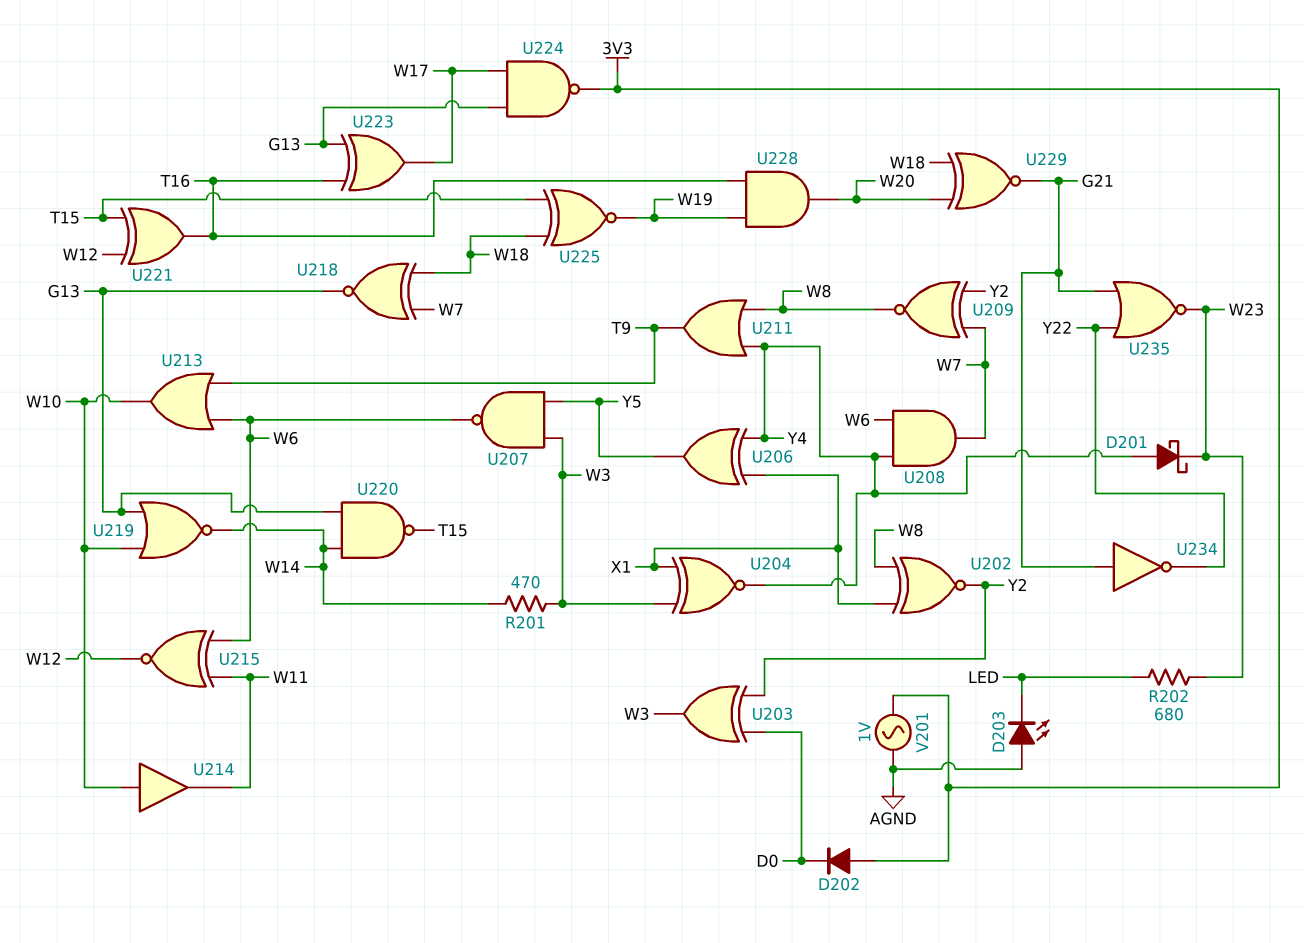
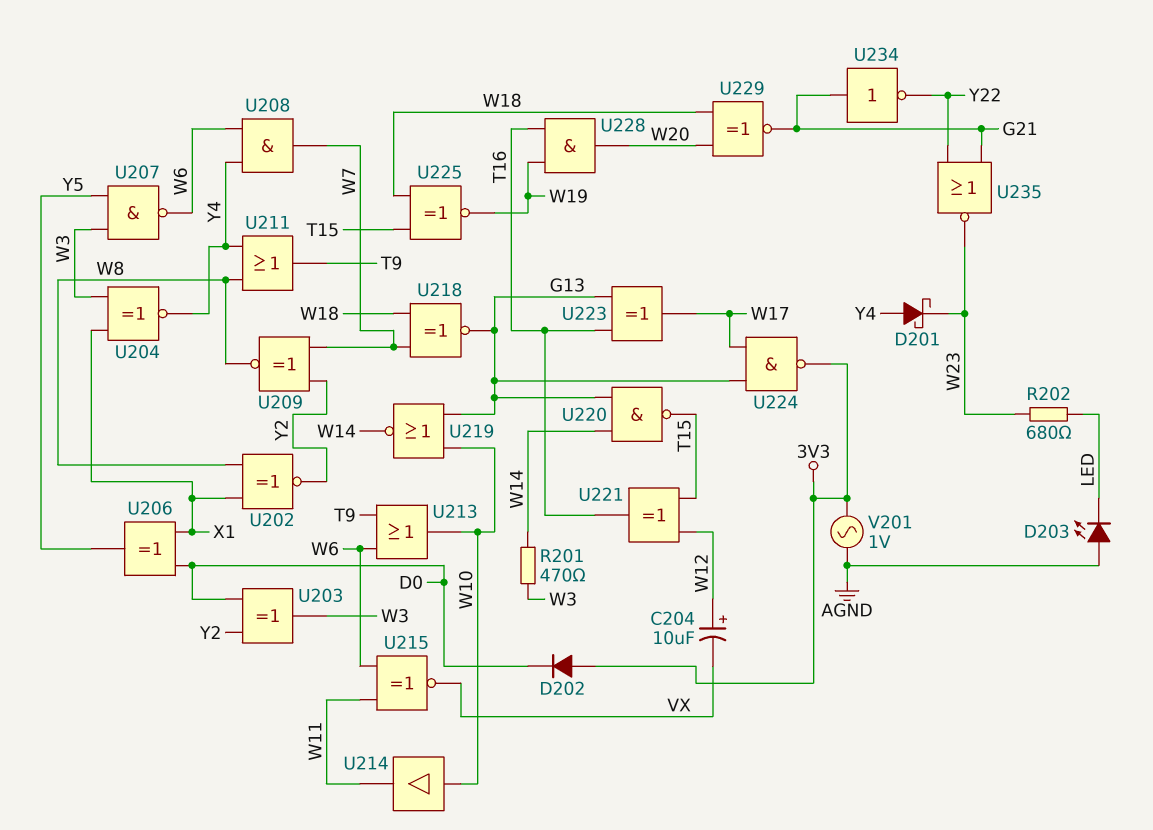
C204: none -> 10uF (plus W12, minus VX)
U206: XOR (in X1, in Y4, out Y5) -> XOR (in D0, in X1, out Y5)
U215: XNOR (in W6, in W11, out W12) -> XNOR (in W6, in W11, out VX)

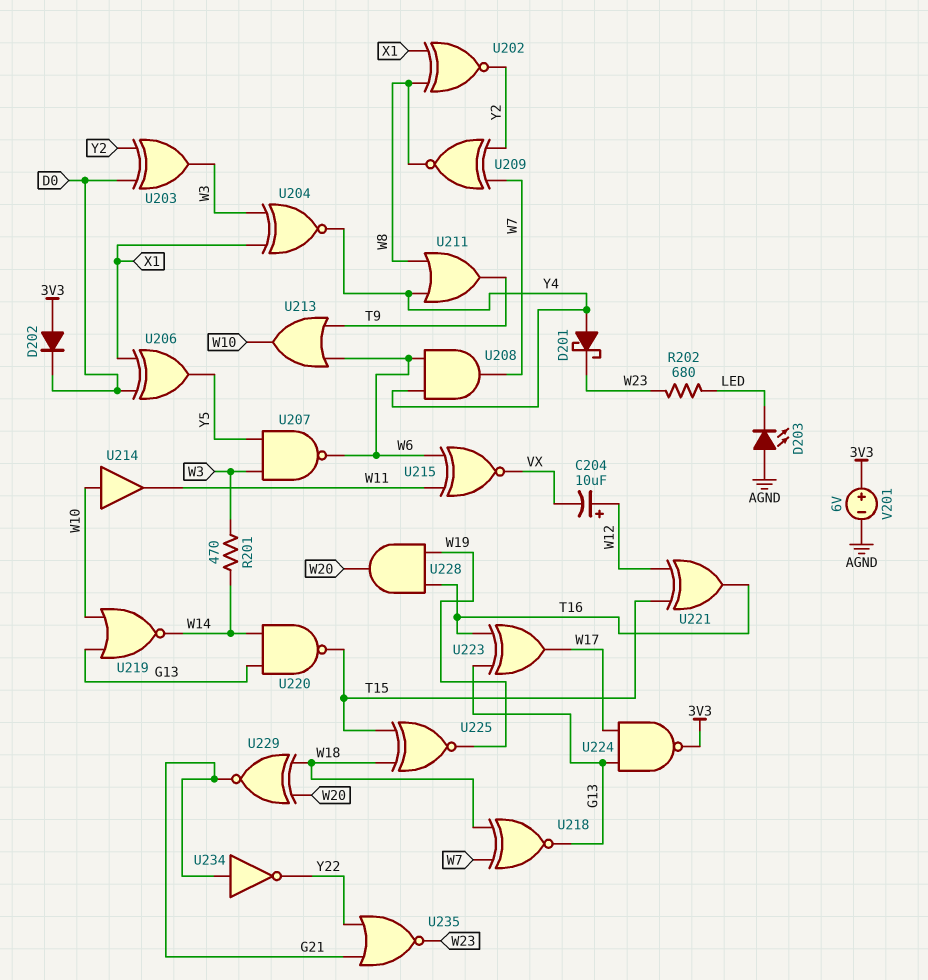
V201: AC 1V (3V3, AGND) -> 6V (plus 3V3, minus AGND)

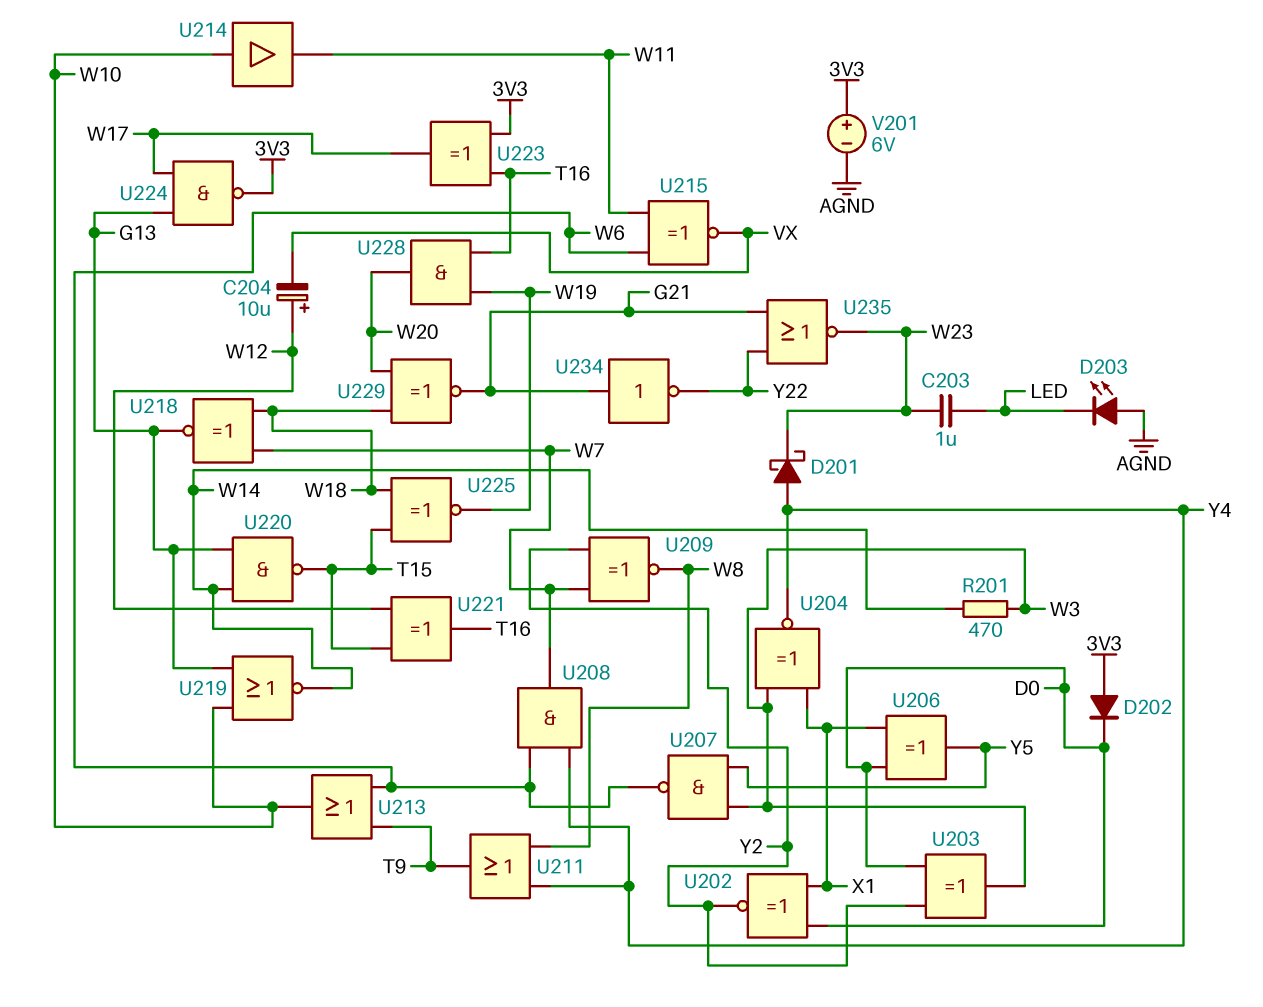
C203: none -> 1uF (LED, W23)
R202: 680 (LED, W23) -> none
U202: XNOR (in W8, in X1, out Y2) -> XNOR (in D0, in X1, out Y2)
U223: XOR (in G13, in T16, out W17) -> XOR (in 3V3, in T16, out W17)

